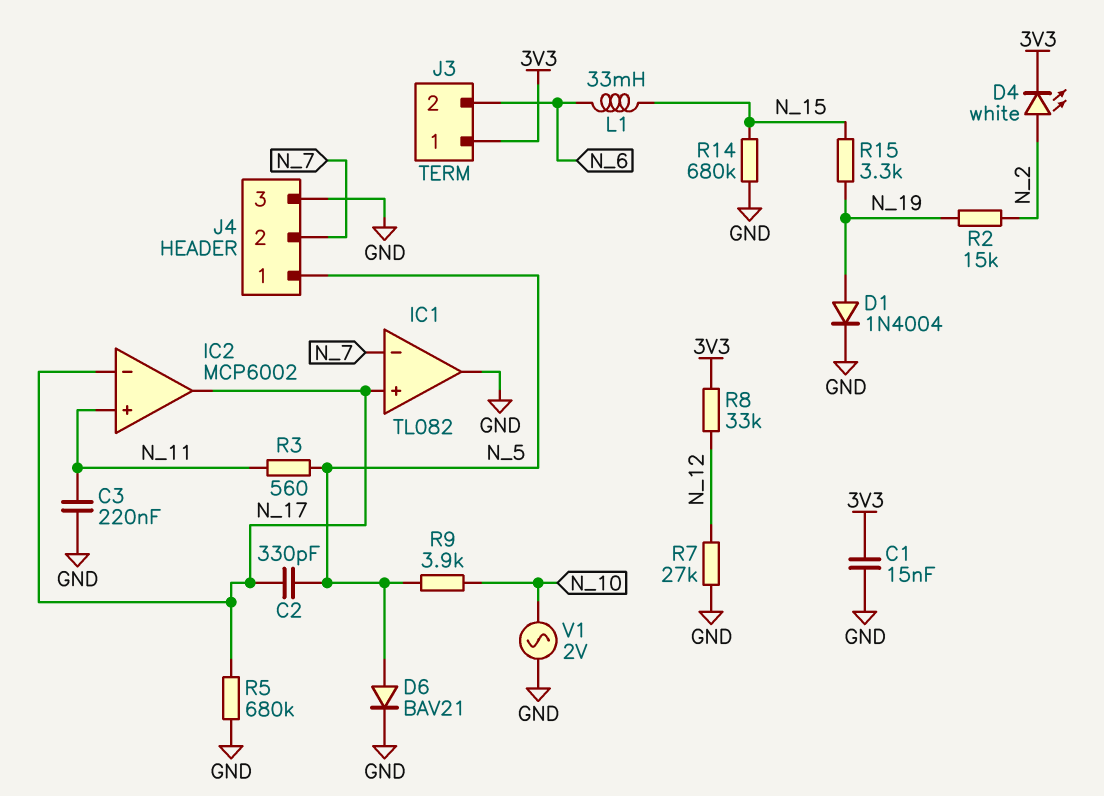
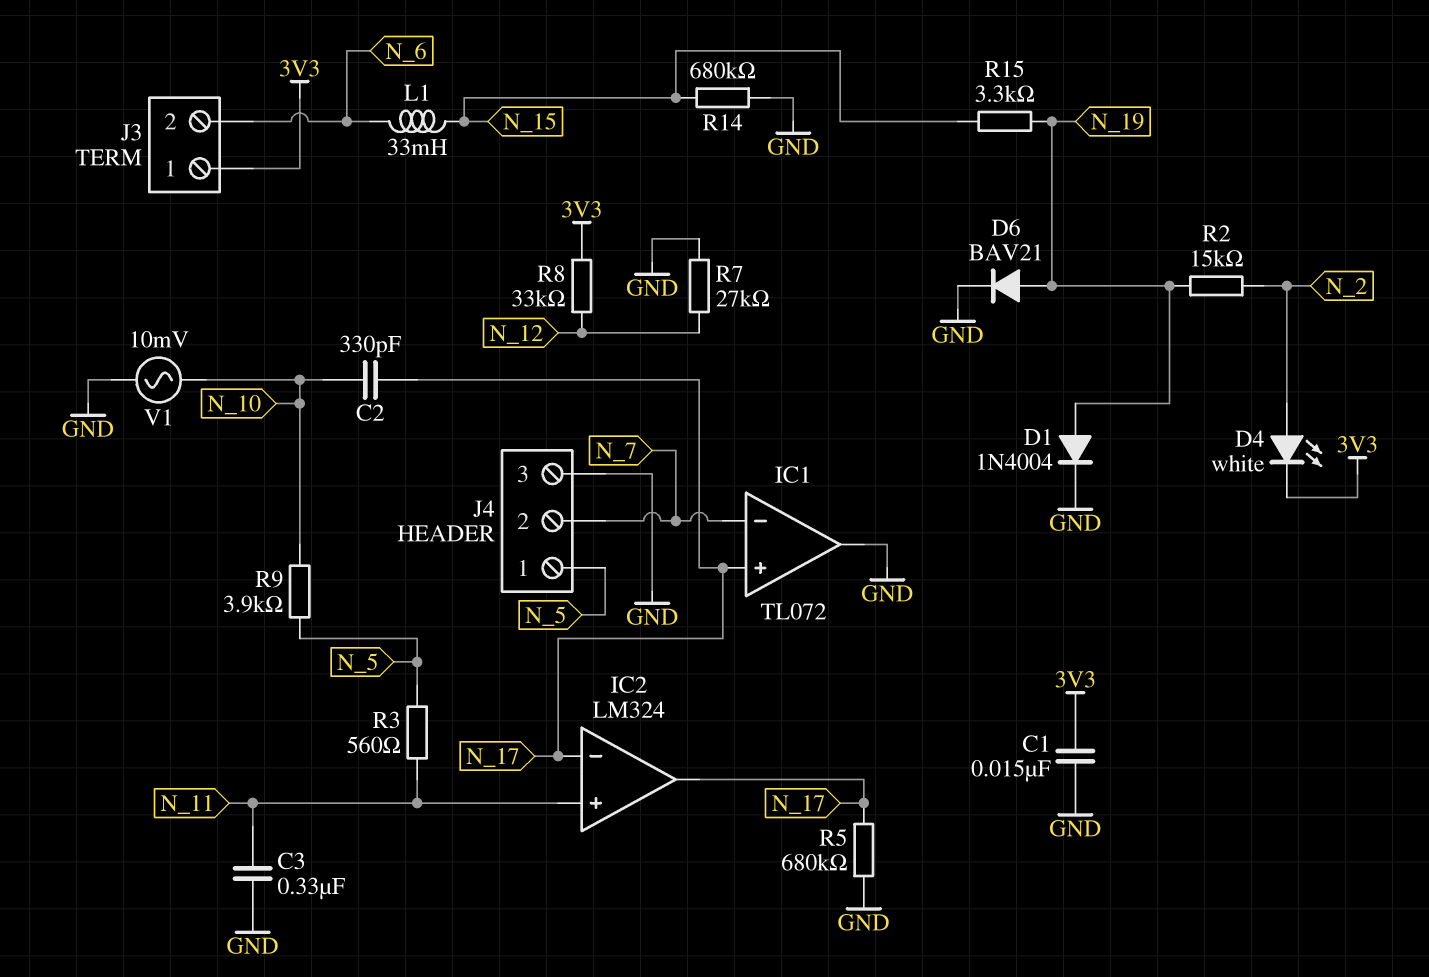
C2: 330pF (N_5, N_17) -> 330pF (N_10, N_17)
C3: 220nF (GND, N_11) -> 330nF (GND, N_11)
D6: diode BAV21 (A N_5, K GND) -> diode BAV21 (A N_19, K GND)
IC1: TL082 -> TL072
IC2: MCP6002 -> LM324
V1: AC 2V (GND, N_10) -> AC 10mV (GND, N_10)

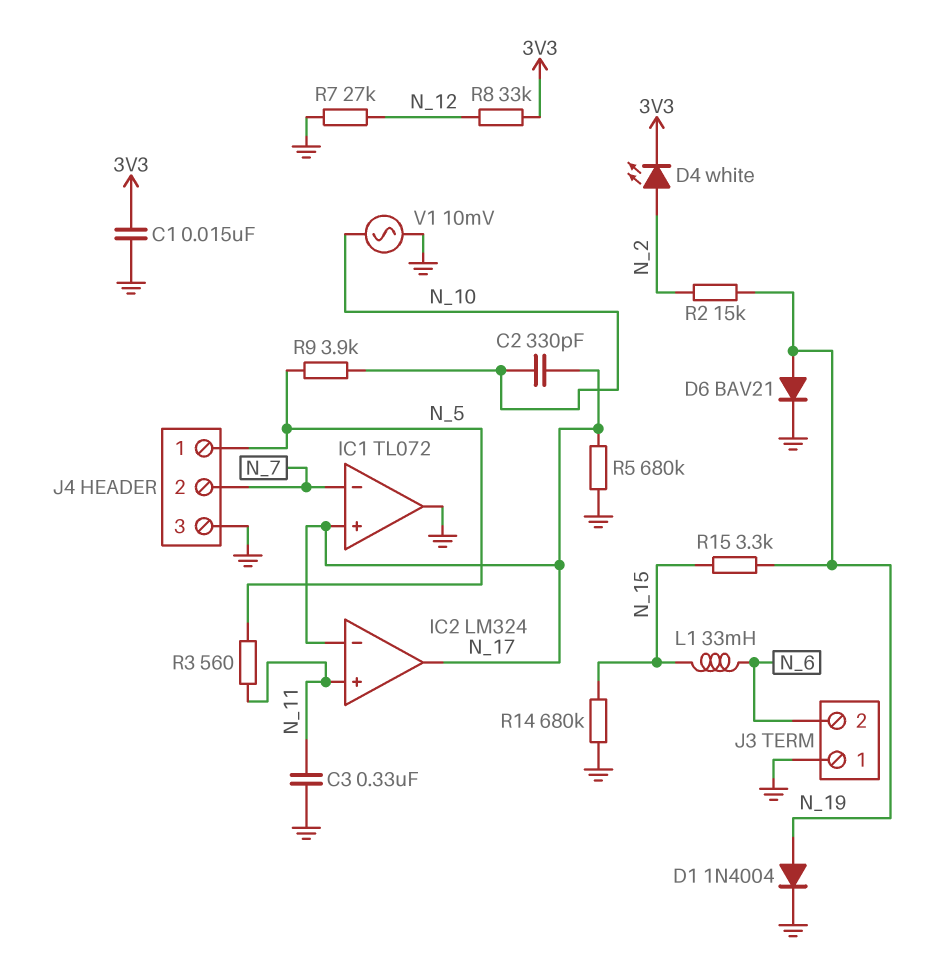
J3 pin 1: 3V3 -> GND

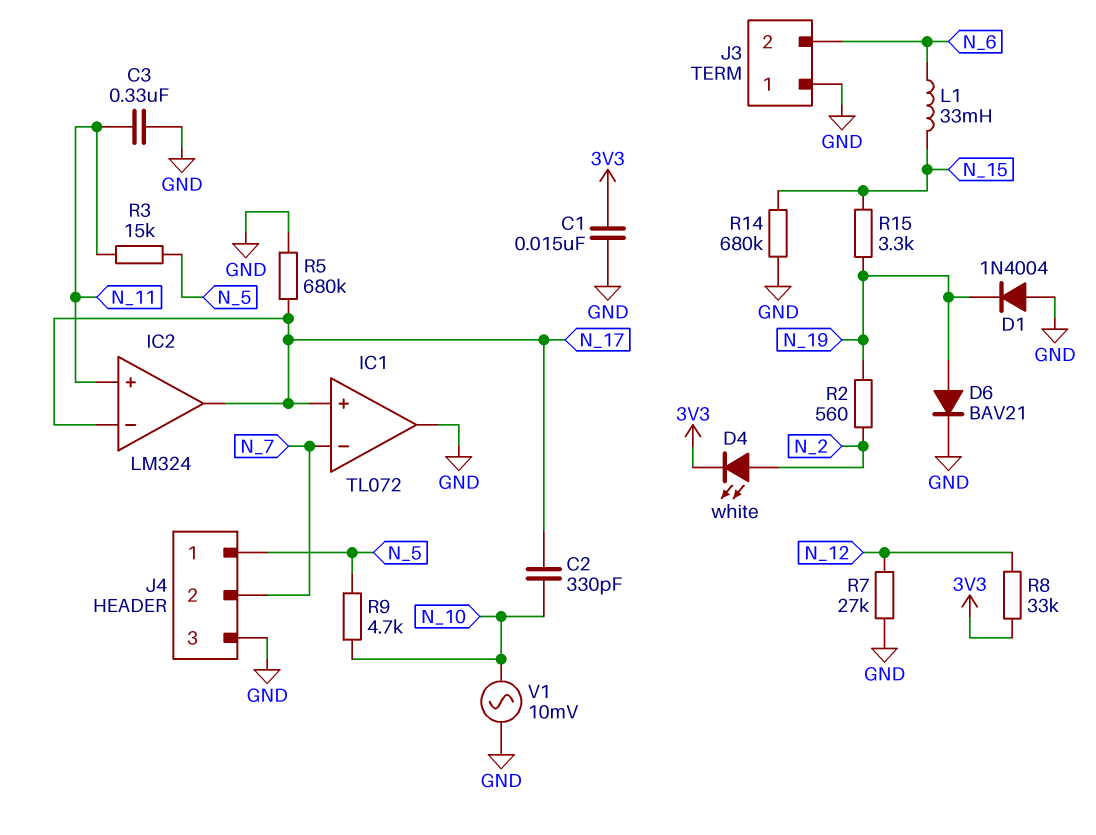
D1: diode 1N4004 (A N_19, K GND) -> diode 1N4004 (A GND, K N_19)
R2: 15k (N_2, N_19) -> 560 (N_2, N_19)
R3: 560 (N_5, N_11) -> 15k (N_5, N_11)
R9: 3.9k (N_5, N_10) -> 4.7k (N_5, N_10)

